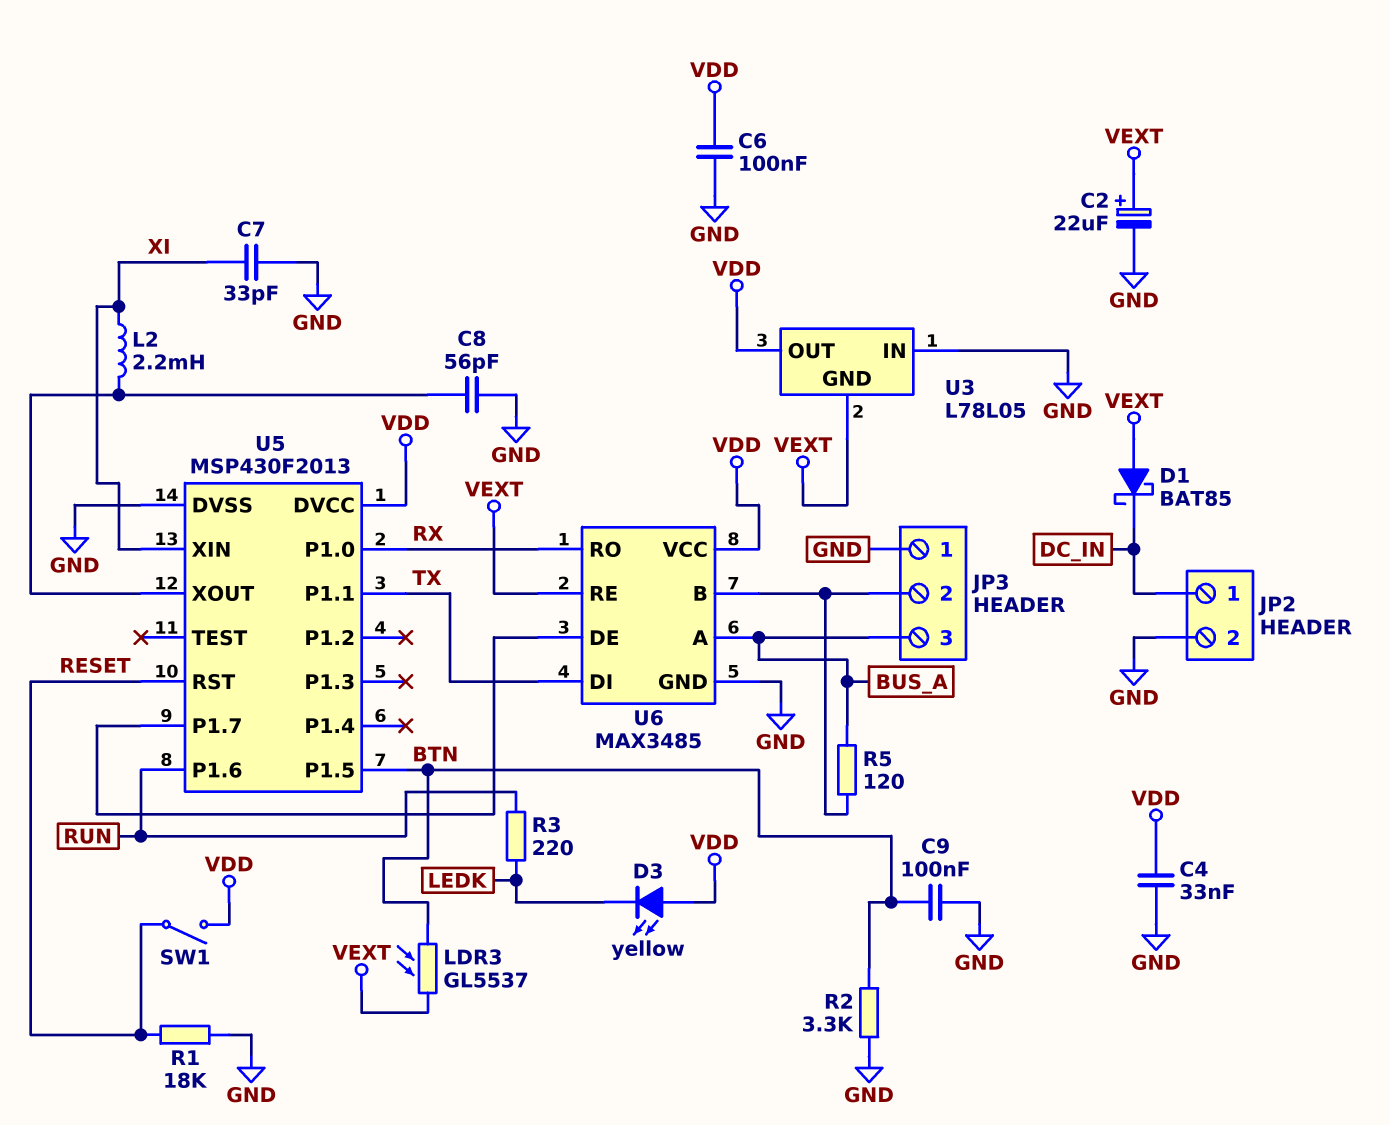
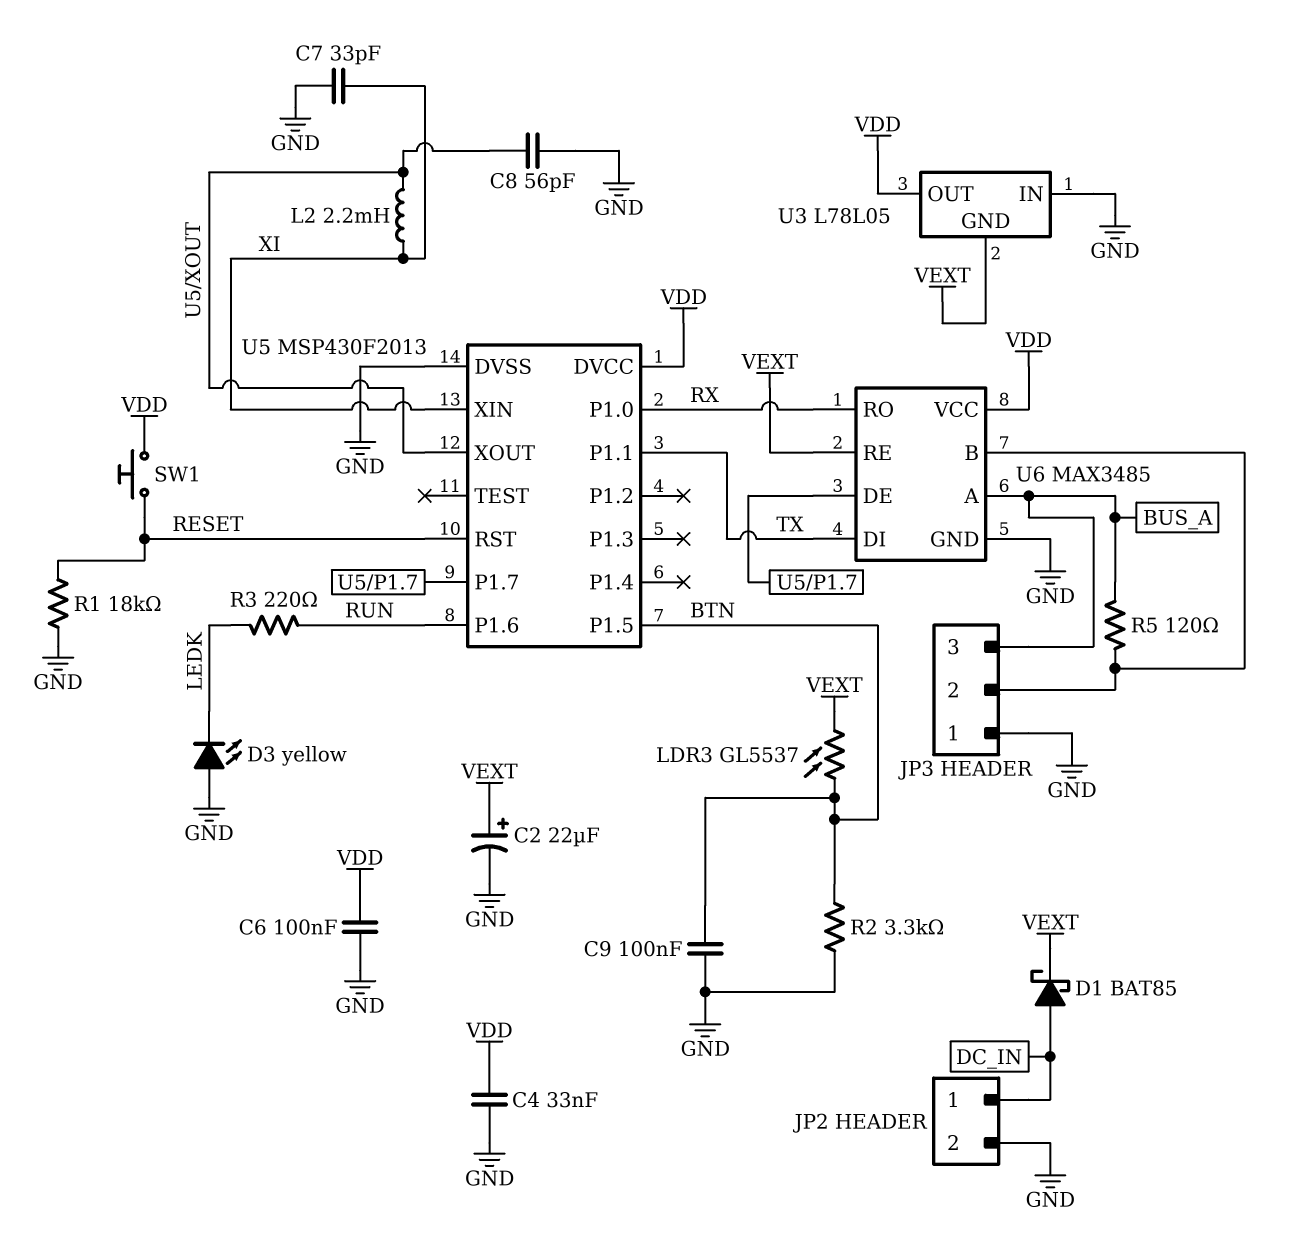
D1: schottky BAT85 (A VEXT, K DC_IN) -> schottky BAT85 (A DC_IN, K VEXT)
D3: LED yellow (A VDD, K LEDK) -> LED yellow (A GND, K LEDK)
SW1: switch (RESET, VDD) -> button (RESET, VDD)

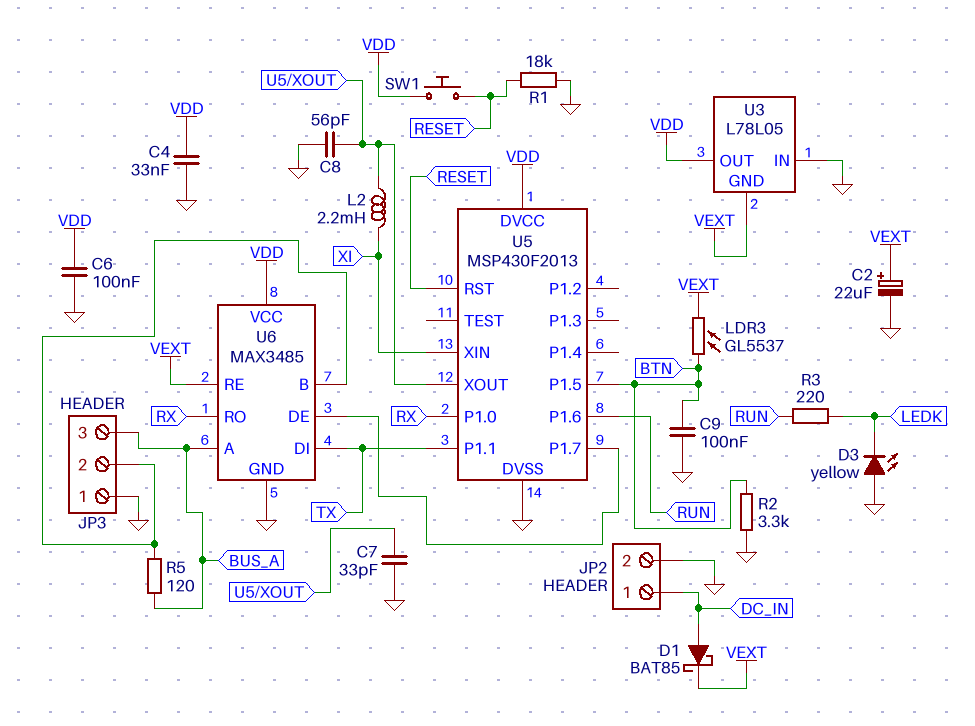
C7: 33pF (GND, XI) -> 33pF (GND, U5/XOUT)

